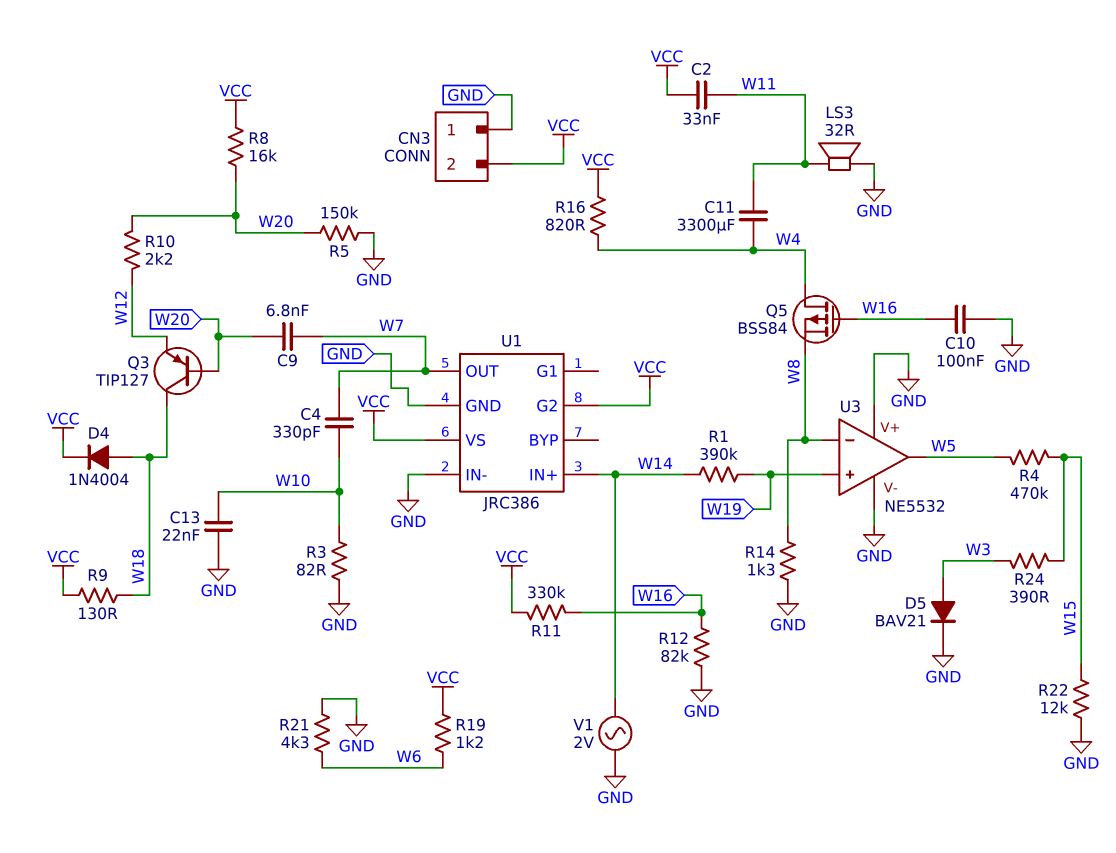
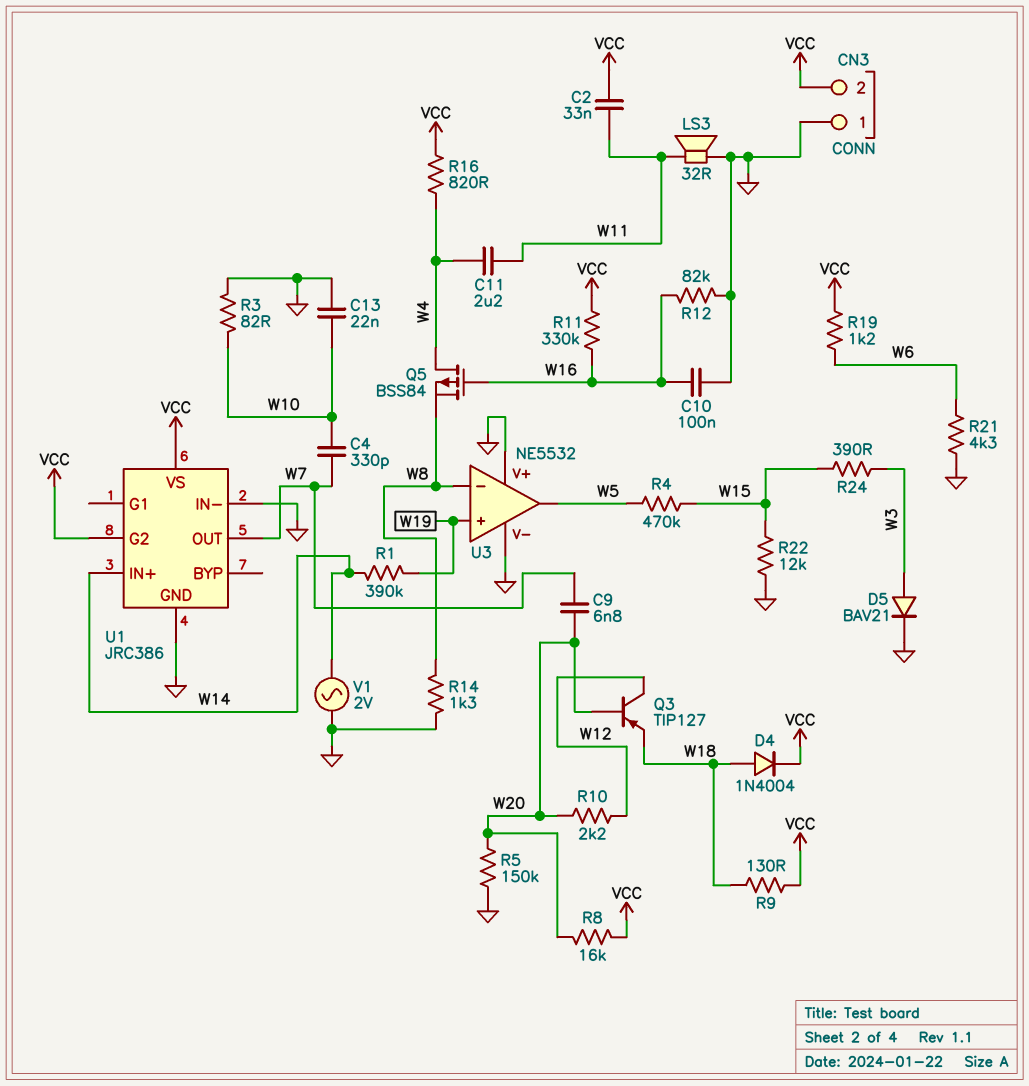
C11: 3300uF (W4, W11) -> 2.2uF (W4, W11)
Q3: PNP TIP127 (B W20, C W18, E W12) -> PNP TIP127 (B W20, C W12, E W18)

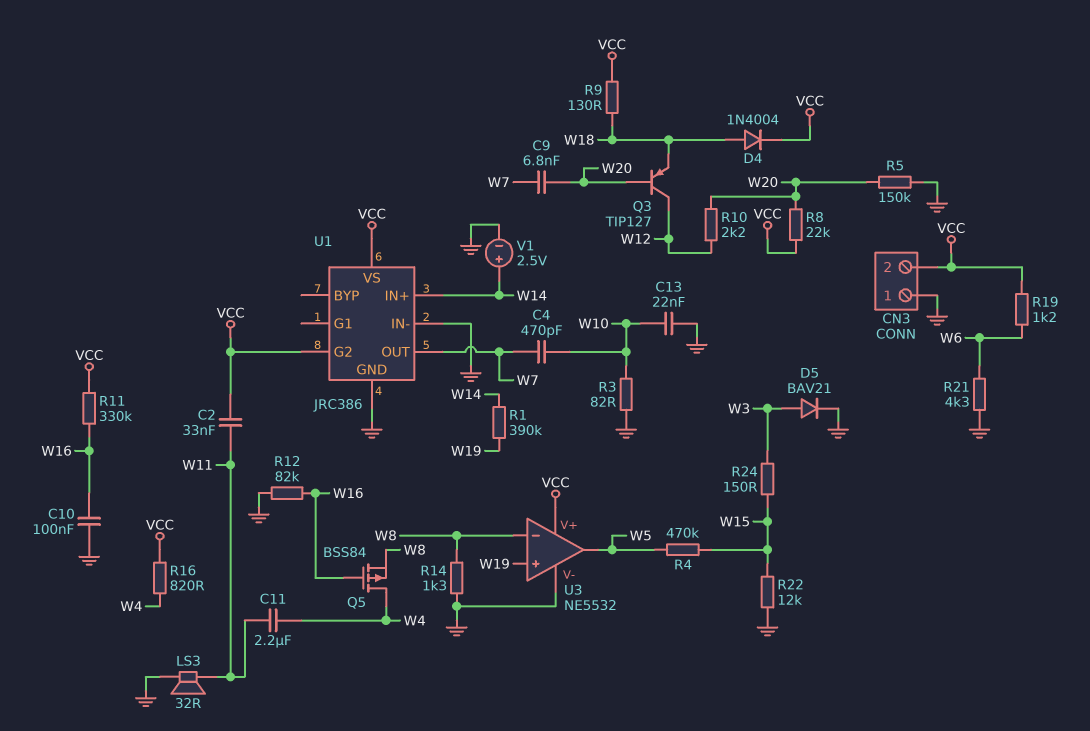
C4: 330pF (W7, W10) -> 470pF (W7, W10)
R8: 16k (VCC, W20) -> 22k (VCC, W20)
R24: 390 (W3, W15) -> 150 (W3, W15)
U3 pin V+: GND -> VCC
V1: AC 2V (GND, W14) -> 2.5V (plus W14, minus GND)

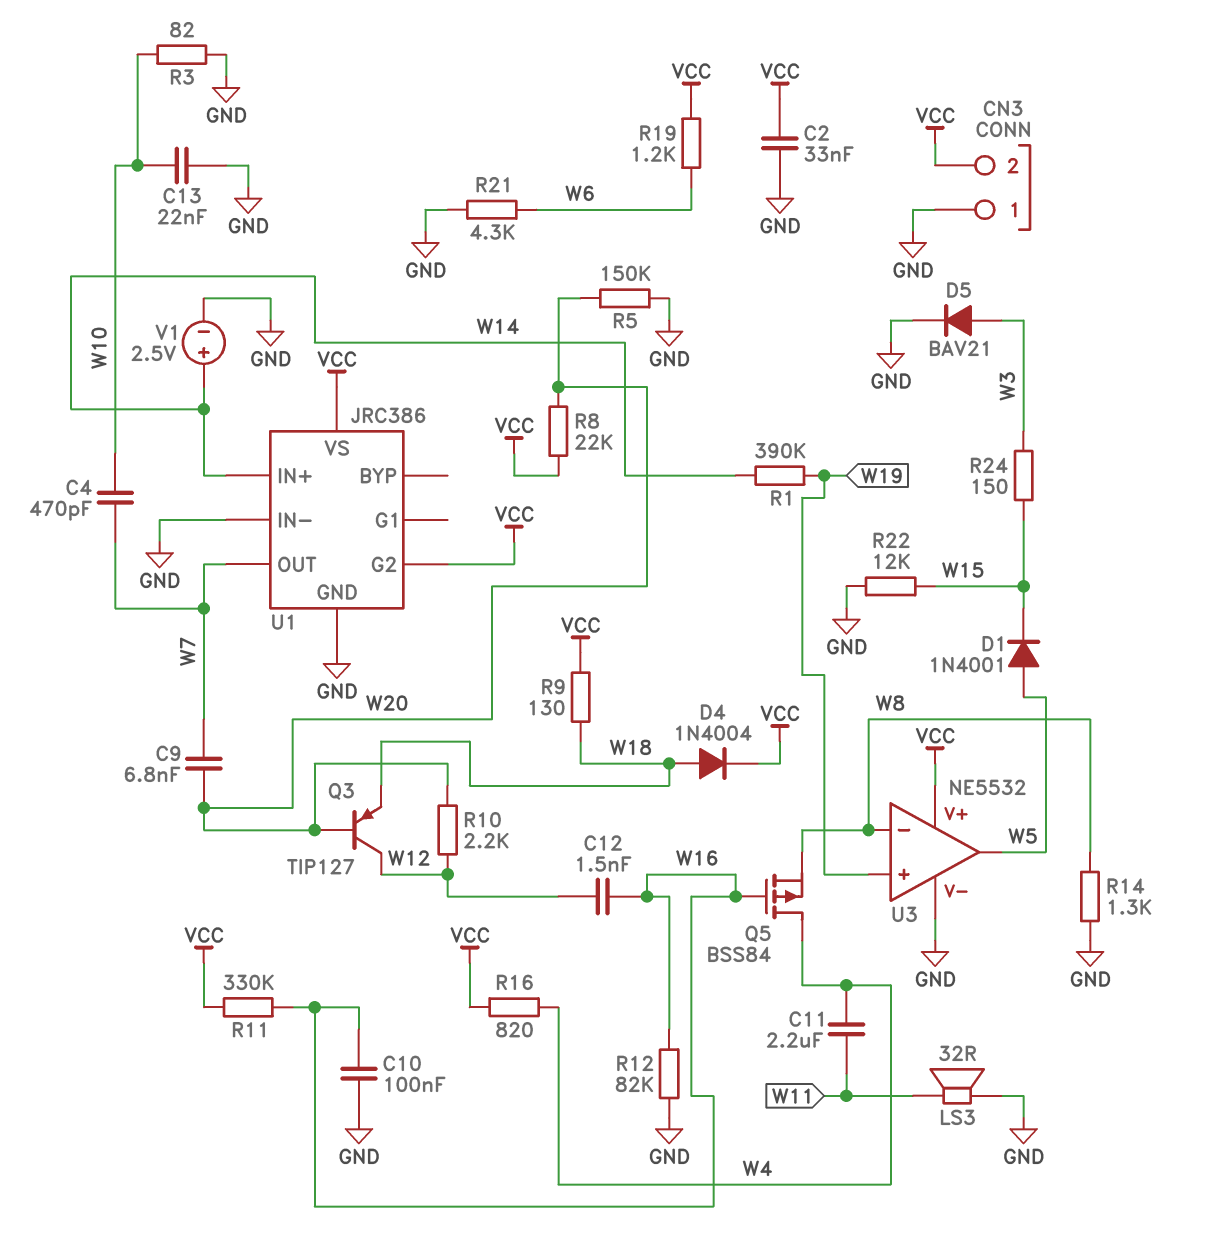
C2: 33nF (VCC, W11) -> 33nF (GND, VCC)
C12: none -> 1.5nF (W12, W16)
D1: none -> diode 1N4001 (A W5, K W15)
R4: 470k (W5, W15) -> none

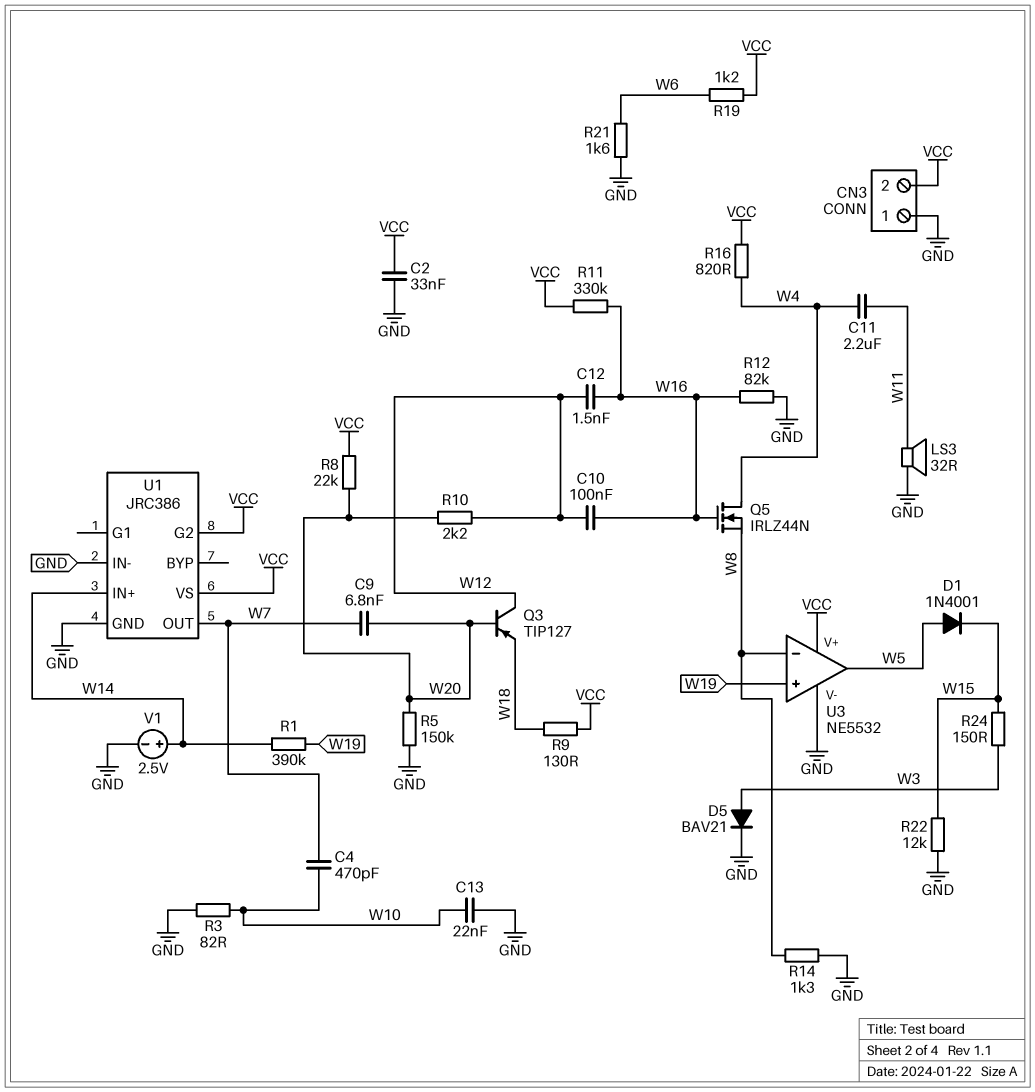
C10: 100nF (GND, W16) -> 100nF (W12, W16)
D4: diode 1N4004 (A W18, K VCC) -> none
Q5: PMOS BSS84 (G W16, D W4, S W8) -> NMOS IRLZ44N (G W16, D W4, S W8)
R21: 4.3k (GND, W6) -> 1.6k (GND, W6)

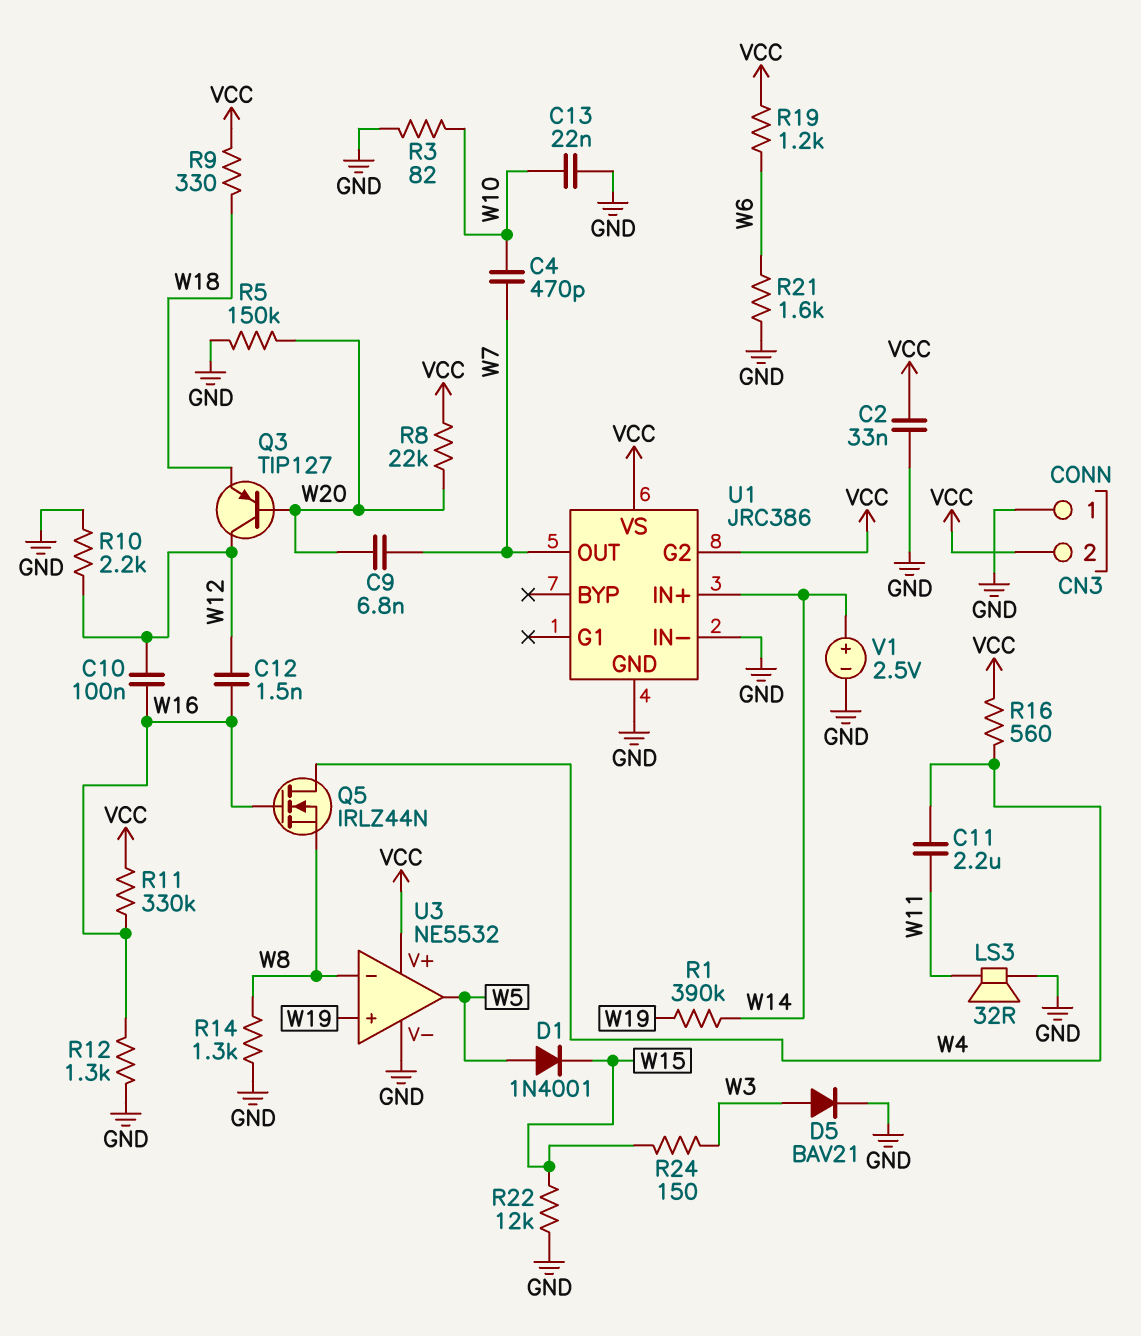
R9: 130 (VCC, W18) -> 330 (VCC, W18)
R10: 2.2k (W12, W20) -> 2.2k (GND, W12)
R12: 82k (GND, W16) -> 1.3k (GND, W16)
R16: 820 (VCC, W4) -> 560 (VCC, W4)

